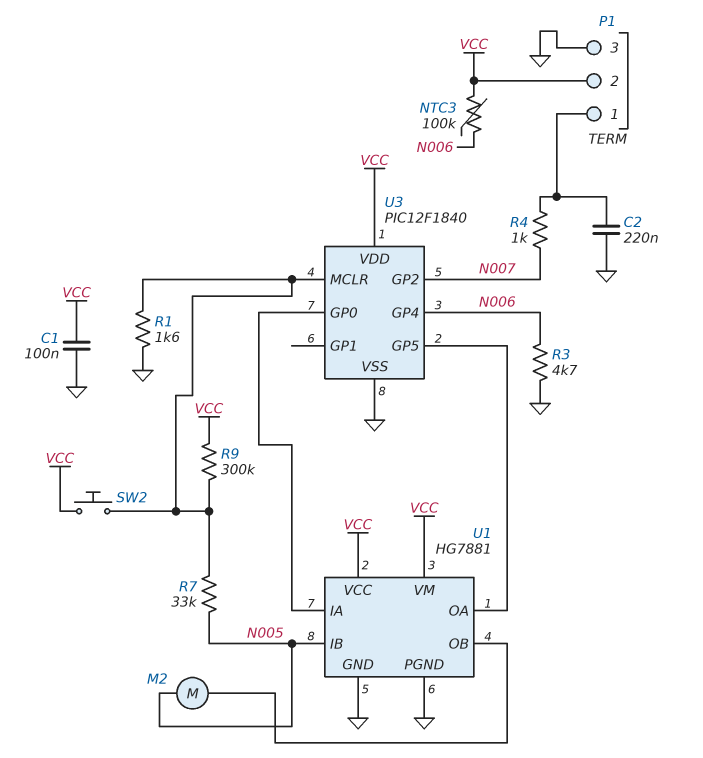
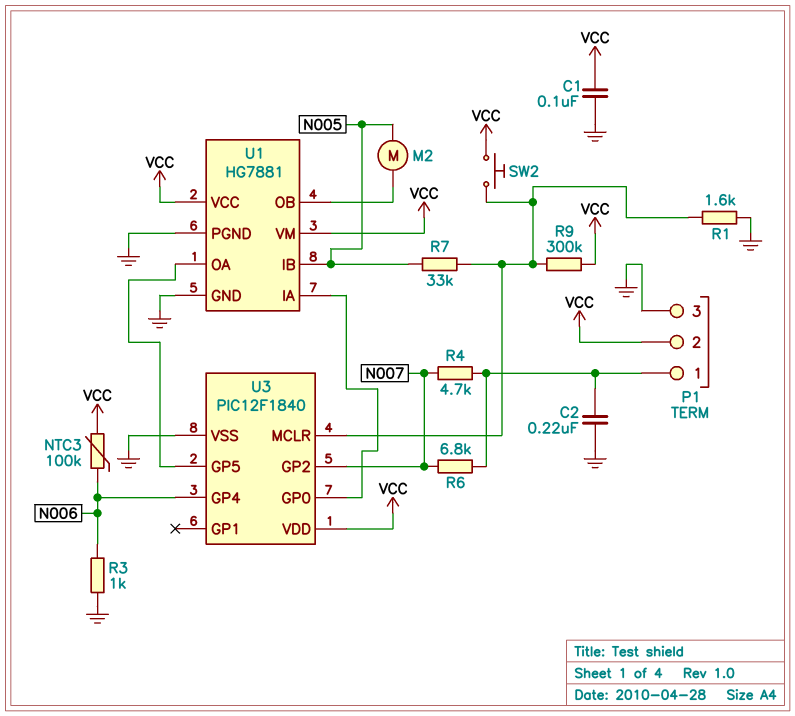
R3: 4.7k (GND, N006) -> 1k (GND, N006)
R4: 1k (N007, P1/1) -> 4.7k (N007, P1/1)
R6: none -> 6.8k (N007, P1/1)

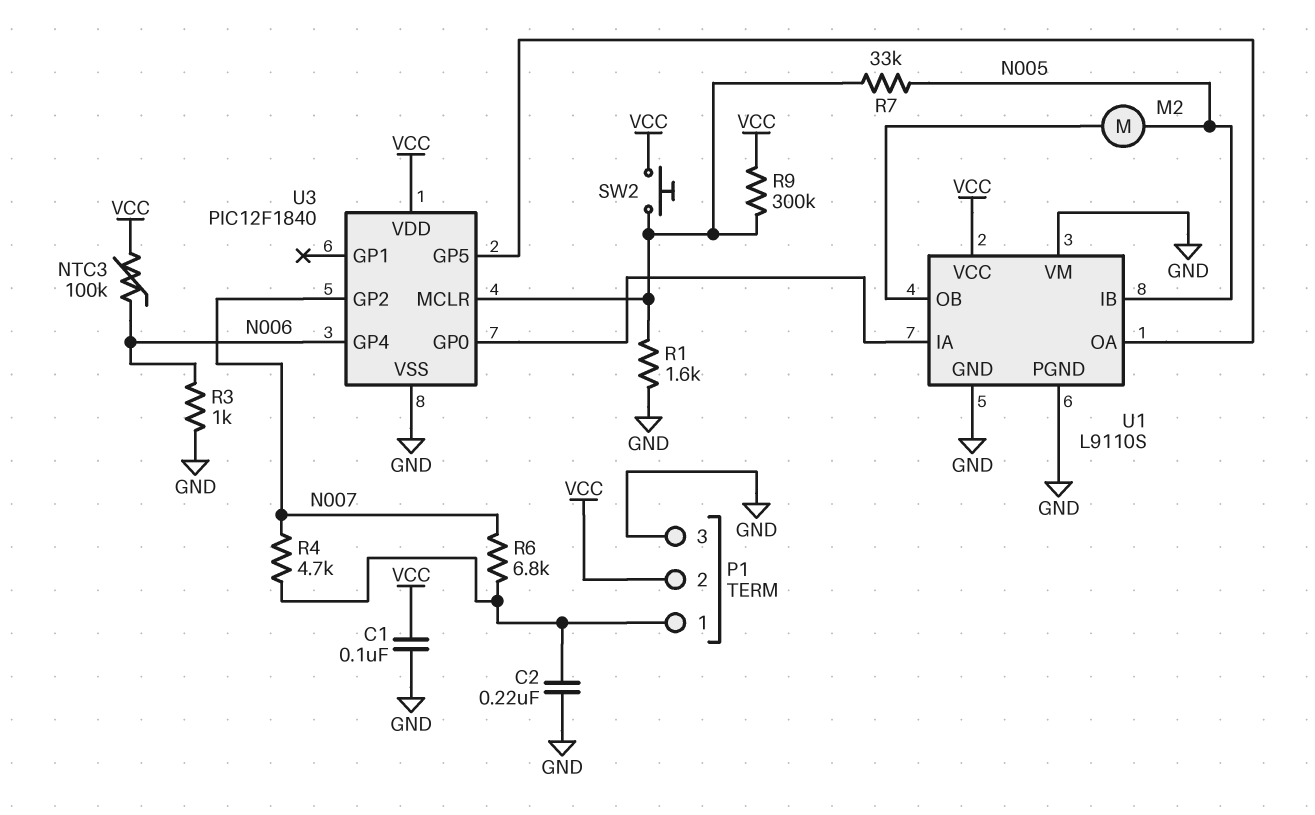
U1: HG7881 -> L9110S
U1 pin VM: VCC -> GND

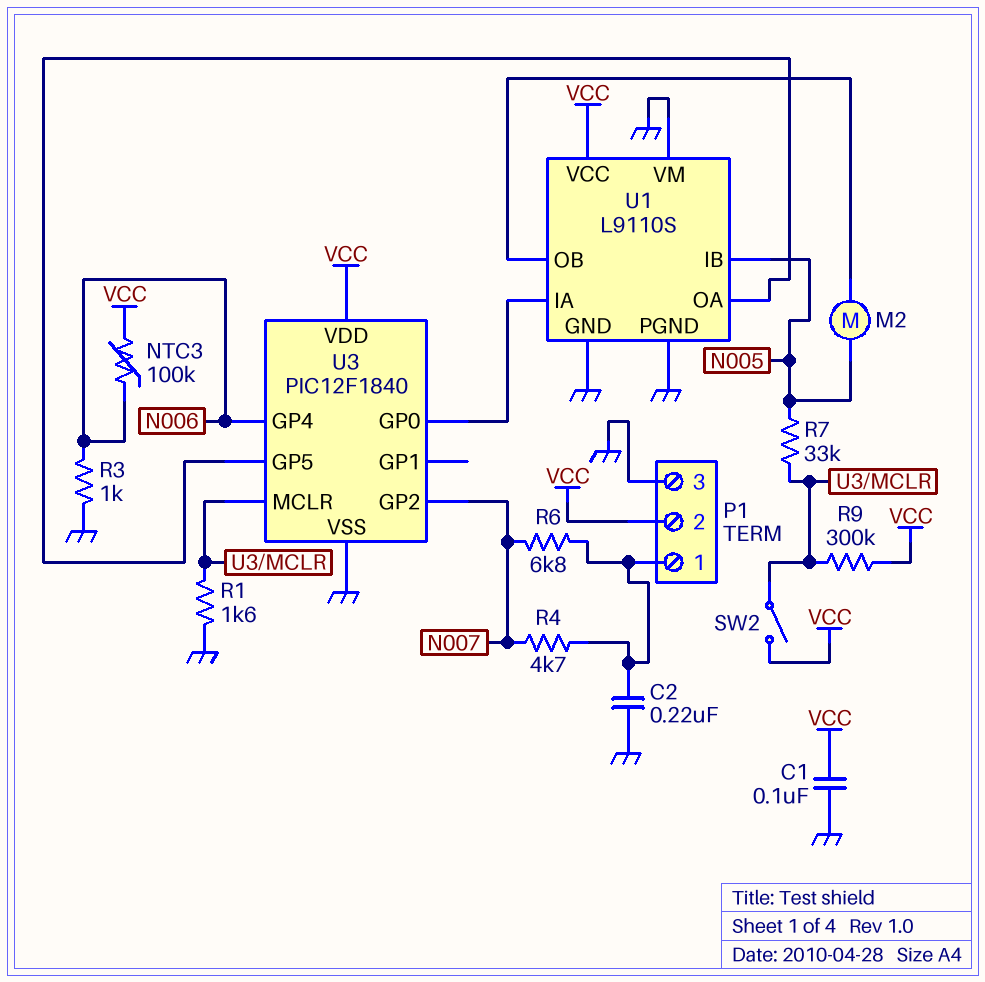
SW2: button (U3/MCLR, VCC) -> switch (U3/MCLR, VCC)

